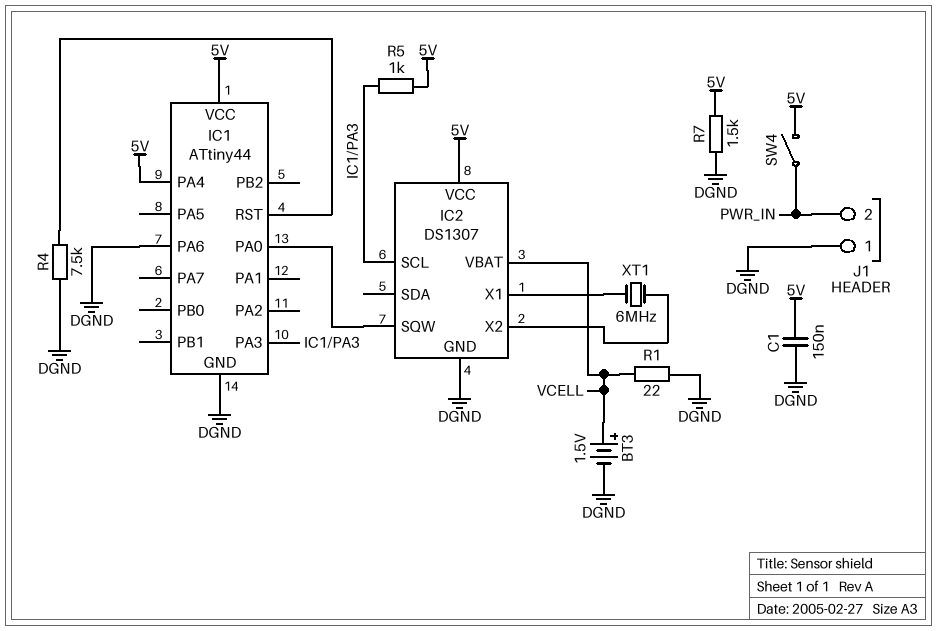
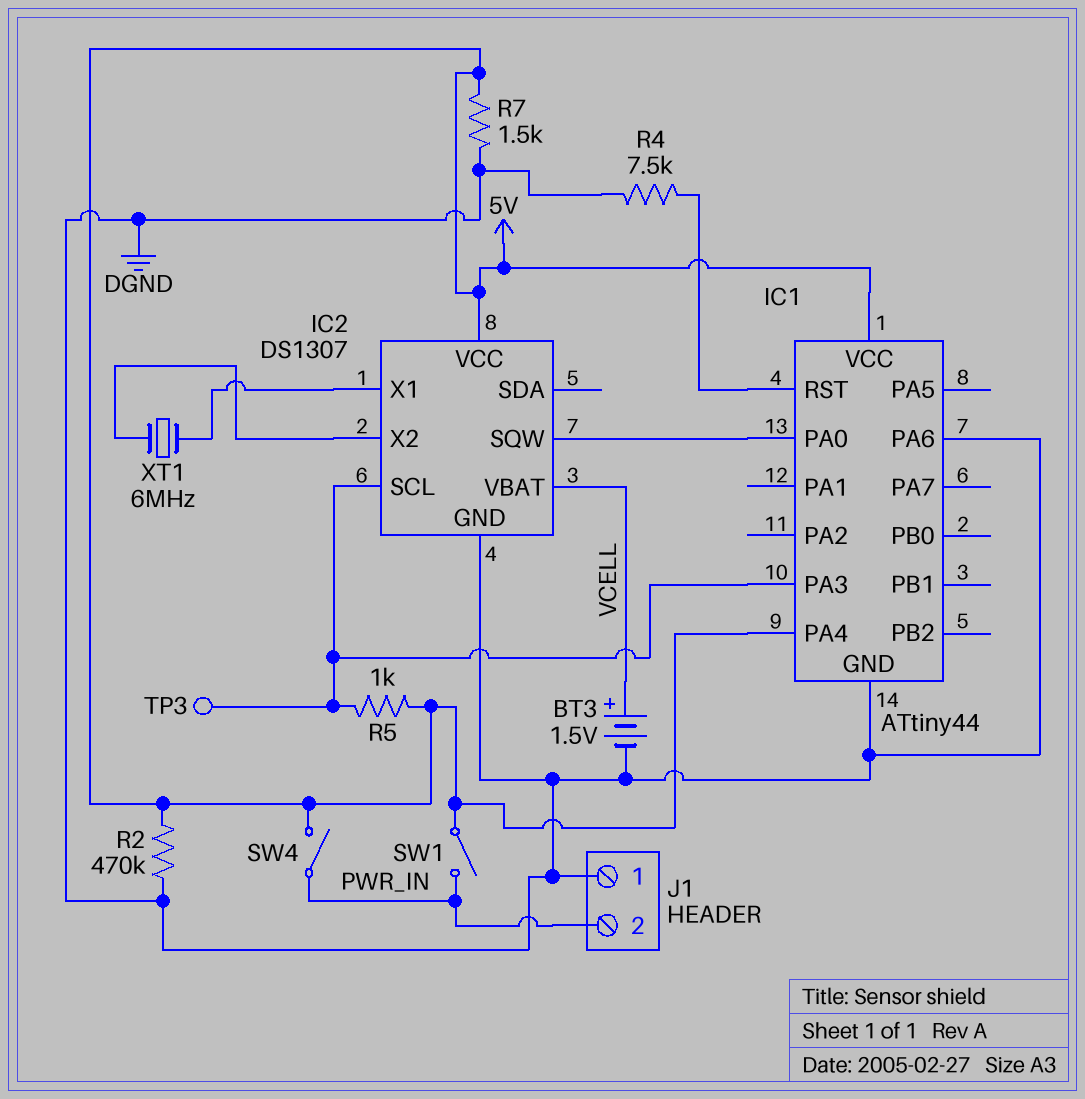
C1: 150nF (5V, DGND) -> none
R1: 22 (DGND, VCELL) -> none
R2: none -> 470k (5V, DGND)
SW1: none -> switch (5V, PWR_IN)
TP3: none -> test point (IC1/PA3)

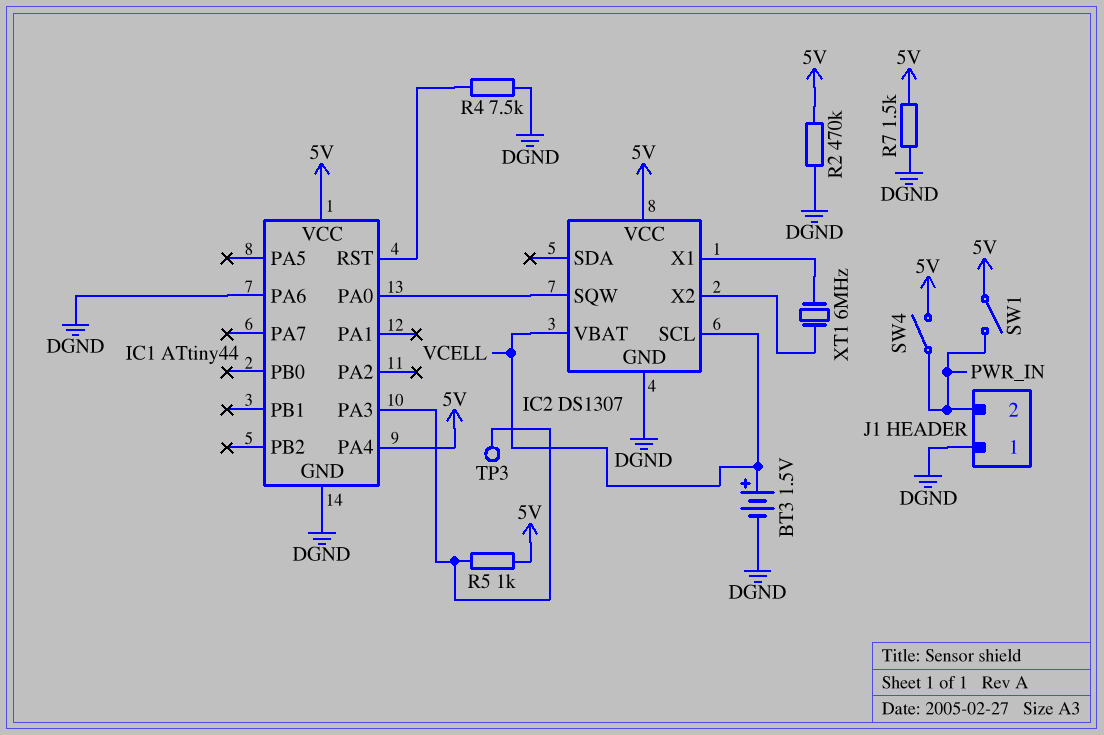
IC2 pin SCL: IC1/PA3 -> VCELL

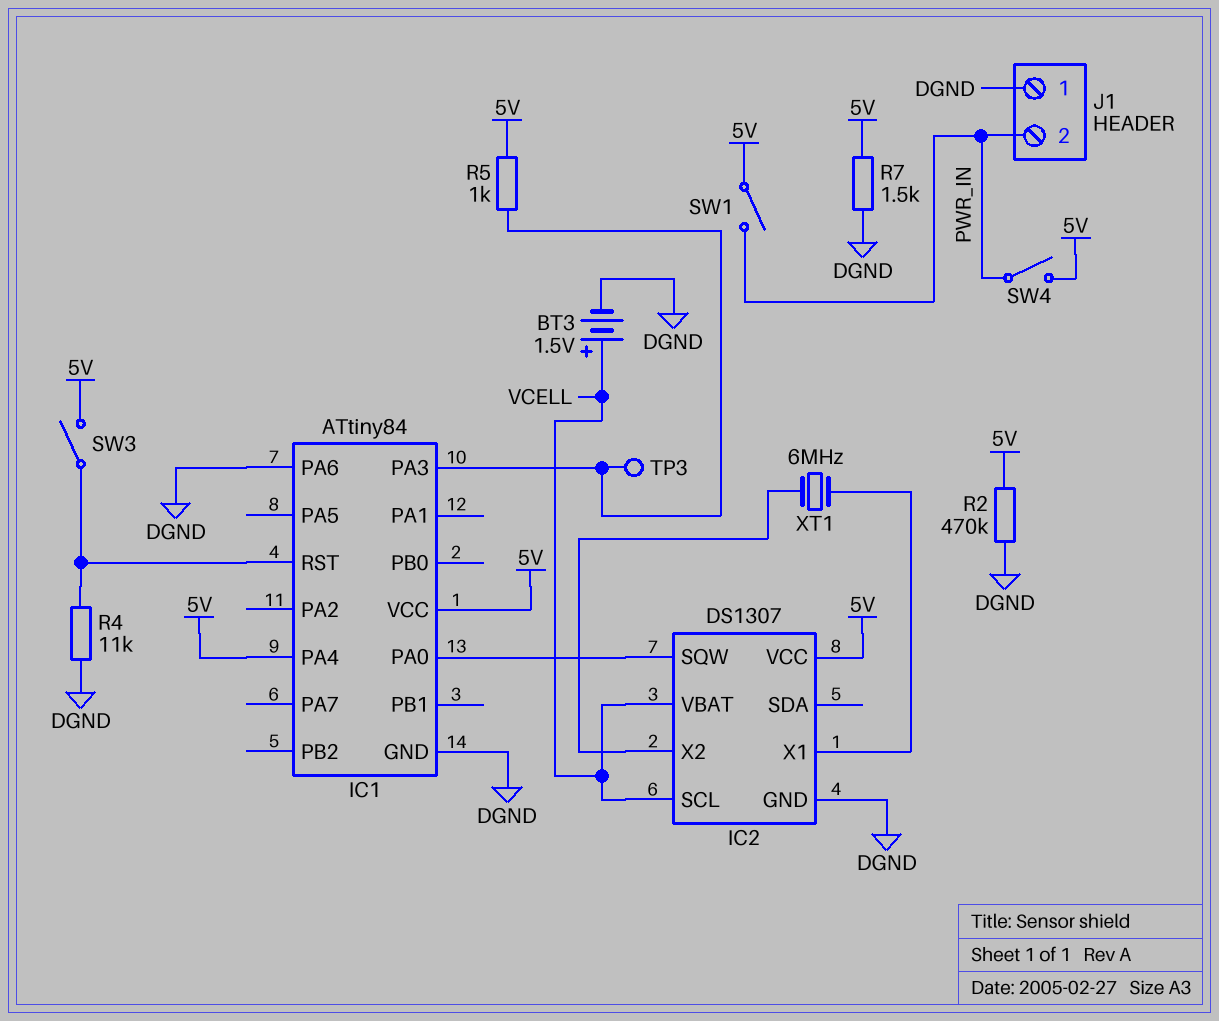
IC1: ATtiny44 -> ATtiny84
R4: 7.5k (DGND, IC1/RST) -> 11k (DGND, IC1/RST)
SW3: none -> switch (5V, IC1/RST)

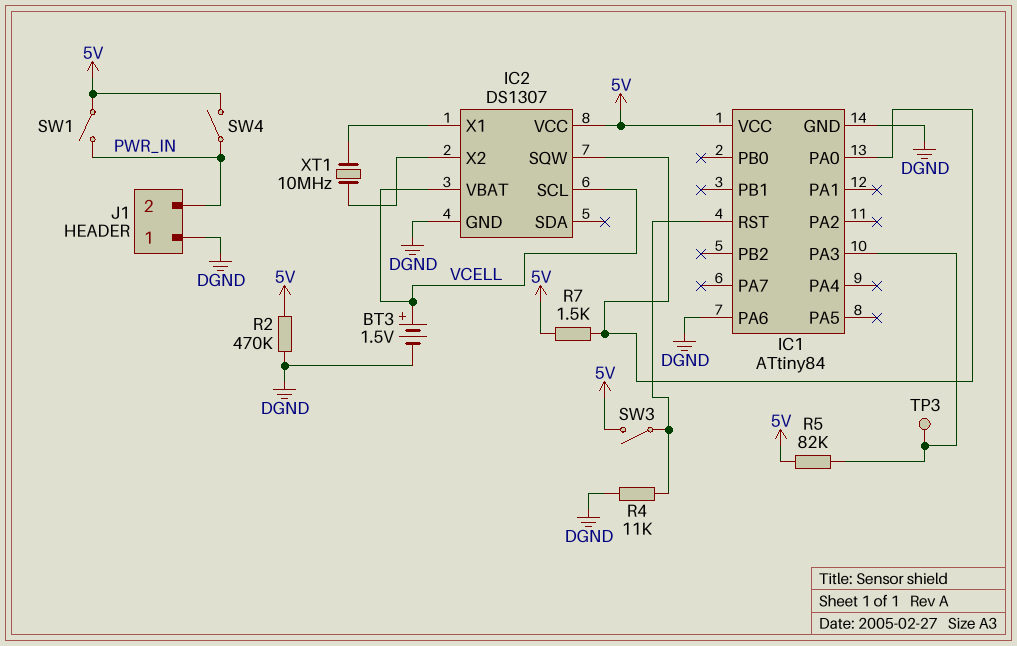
IC1 pin PA4: 5V -> none
R5: 1k (5V, IC1/PA3) -> 82k (5V, IC1/PA3)
R7: 1.5k (5V, DGND) -> 1.5k (5V, IC1/PA0)
XT1: 6MHz (IC2/X1, IC2/X2) -> 10MHz (IC2/X1, IC2/X2)

